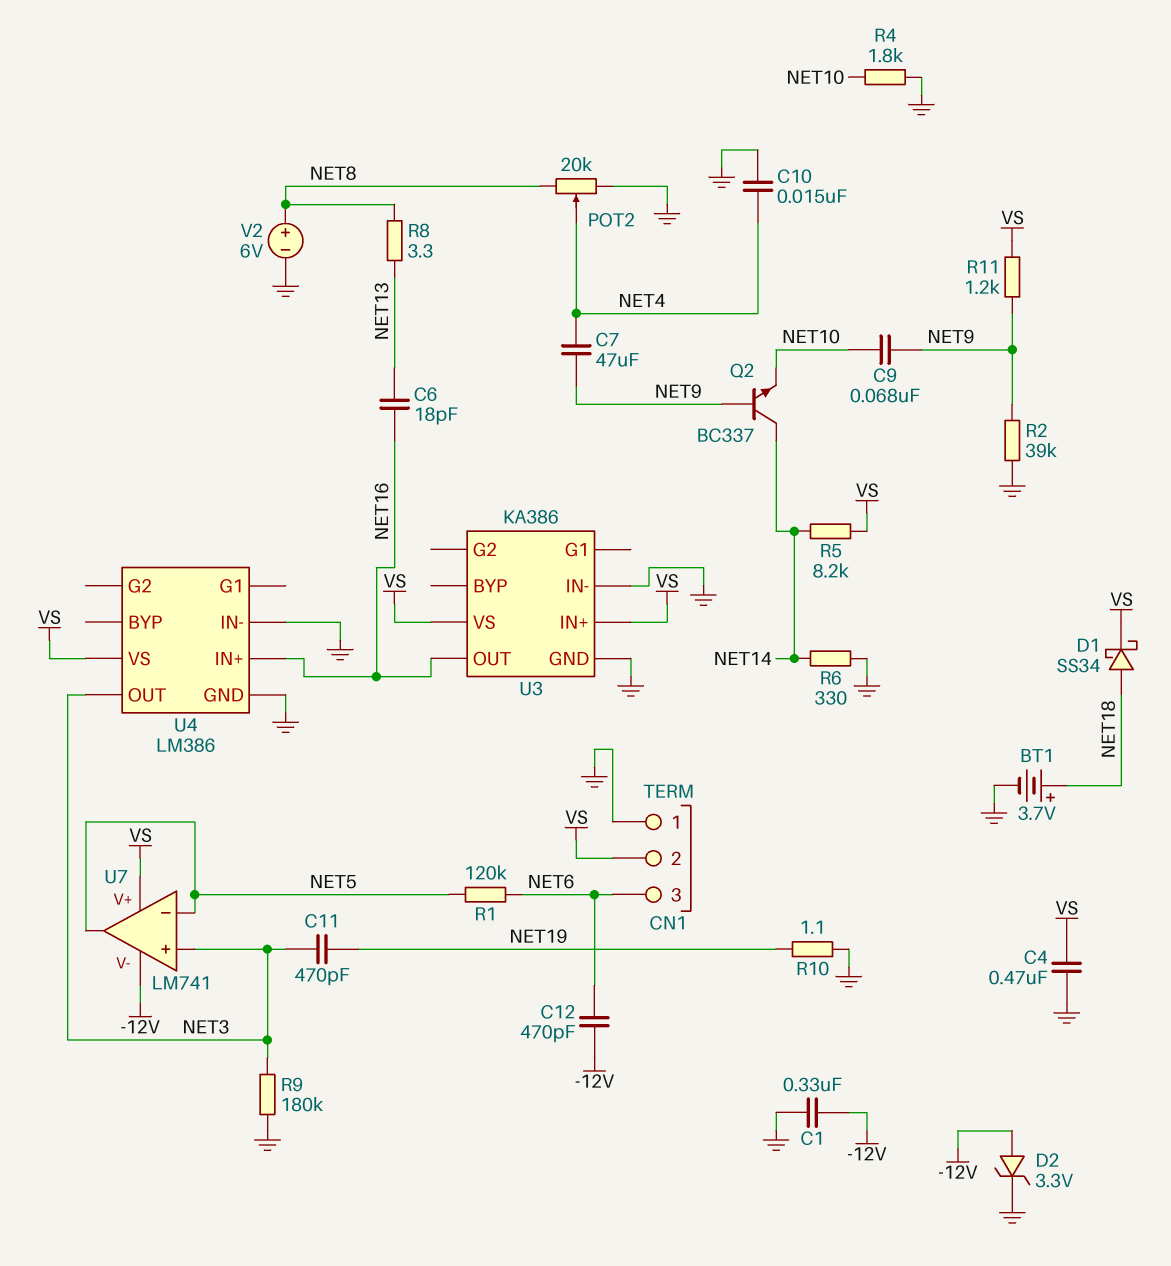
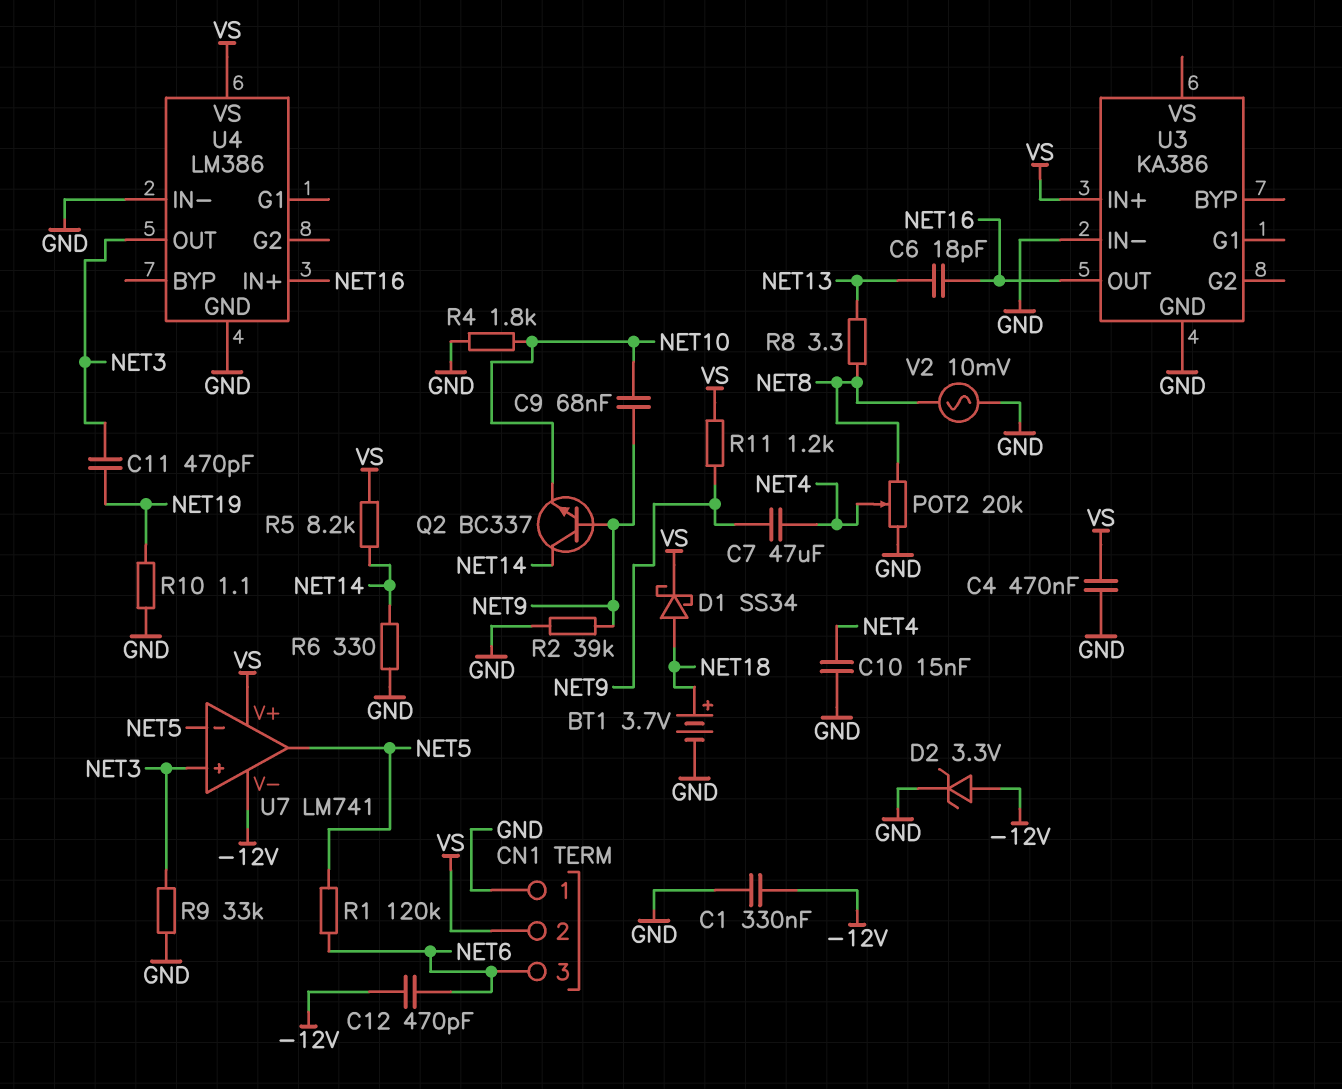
R9: 180k (GND, NET3) -> 33k (GND, NET3)
U3 pin VS: VS -> none
V2: 6V (plus NET8, minus GND) -> AC 10mV (GND, NET8)

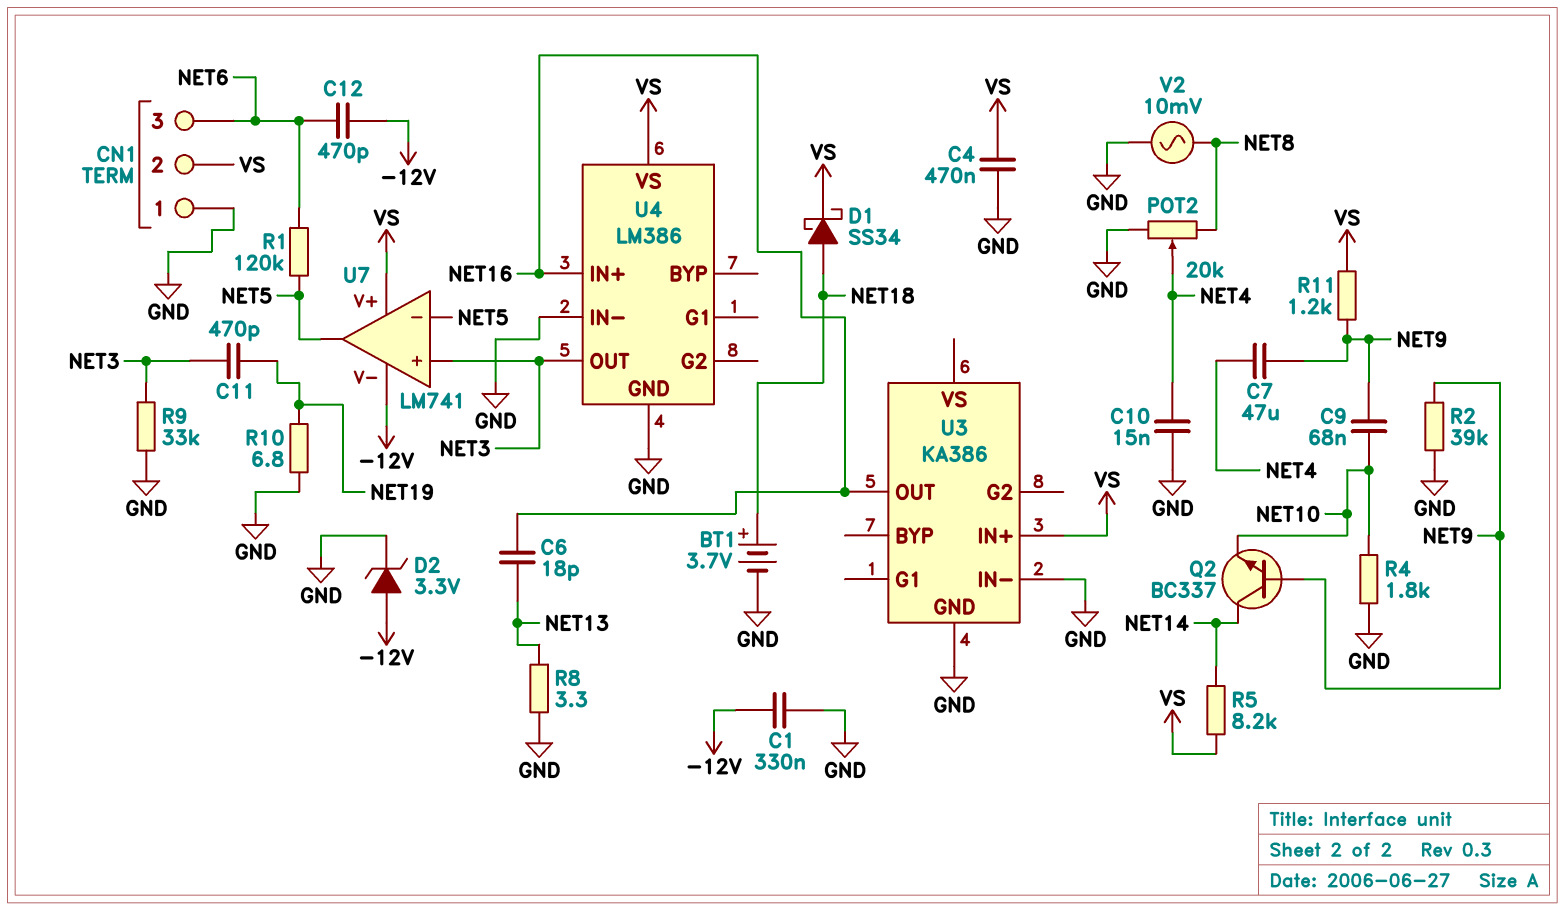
R6: 330 (GND, NET14) -> none
R8: 3.3 (NET8, NET13) -> 3.3 (GND, NET13)
R10: 1.1 (GND, NET19) -> 6.8 (GND, NET19)

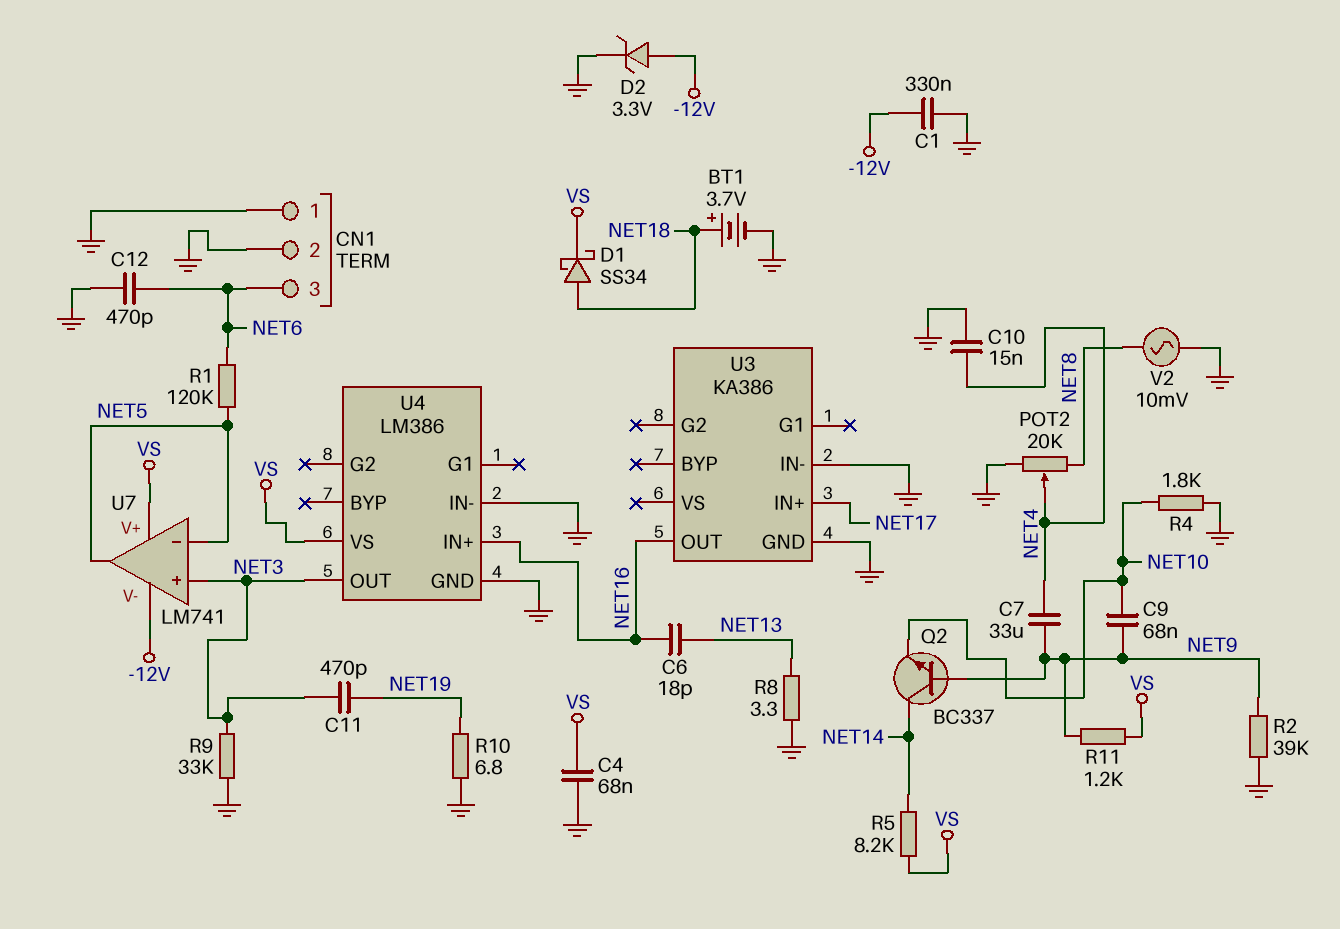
C4: 470nF (GND, VS) -> 68nF (GND, VS)
C7: 47uF (NET4, NET9) -> 33uF (NET4, NET9)
C12: 470pF (-12V, NET6) -> 470pF (GND, NET6)
CN1 pin 2: VS -> GND
U3 pin IN+: VS -> NET17

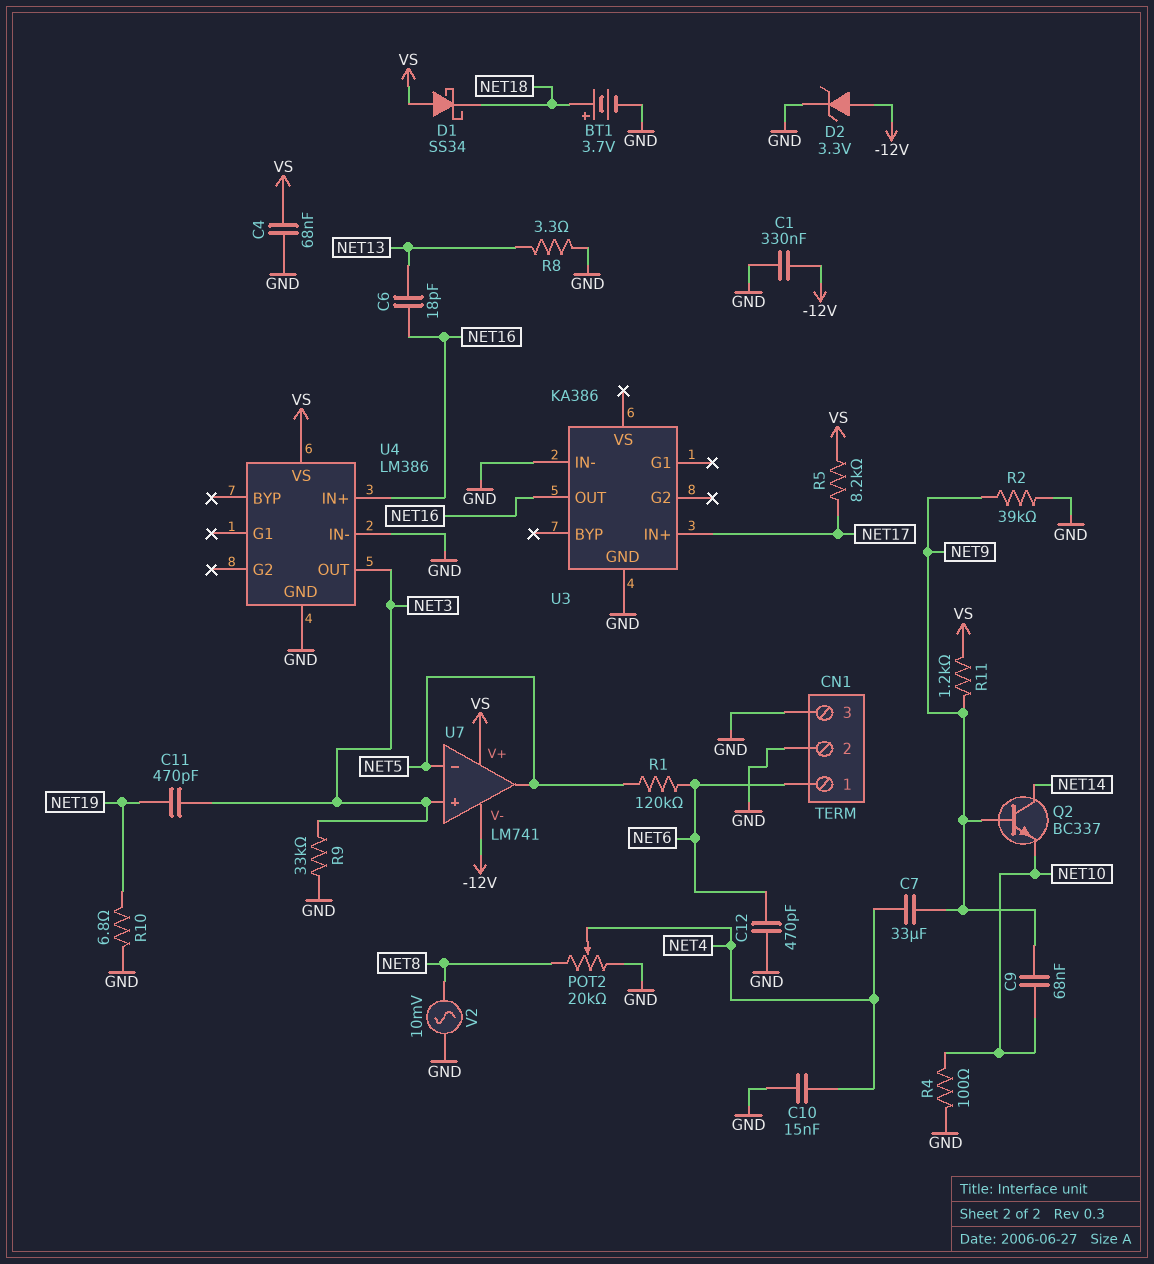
CN1 pin 1: GND -> NET6
CN1 pin 3: NET6 -> GND
D1: schottky SS34 (A NET18, K VS) -> schottky SS34 (A VS, K NET18)
R4: 1.8k (GND, NET10) -> 100 (GND, NET10)
R5: 8.2k (NET14, VS) -> 8.2k (NET17, VS)

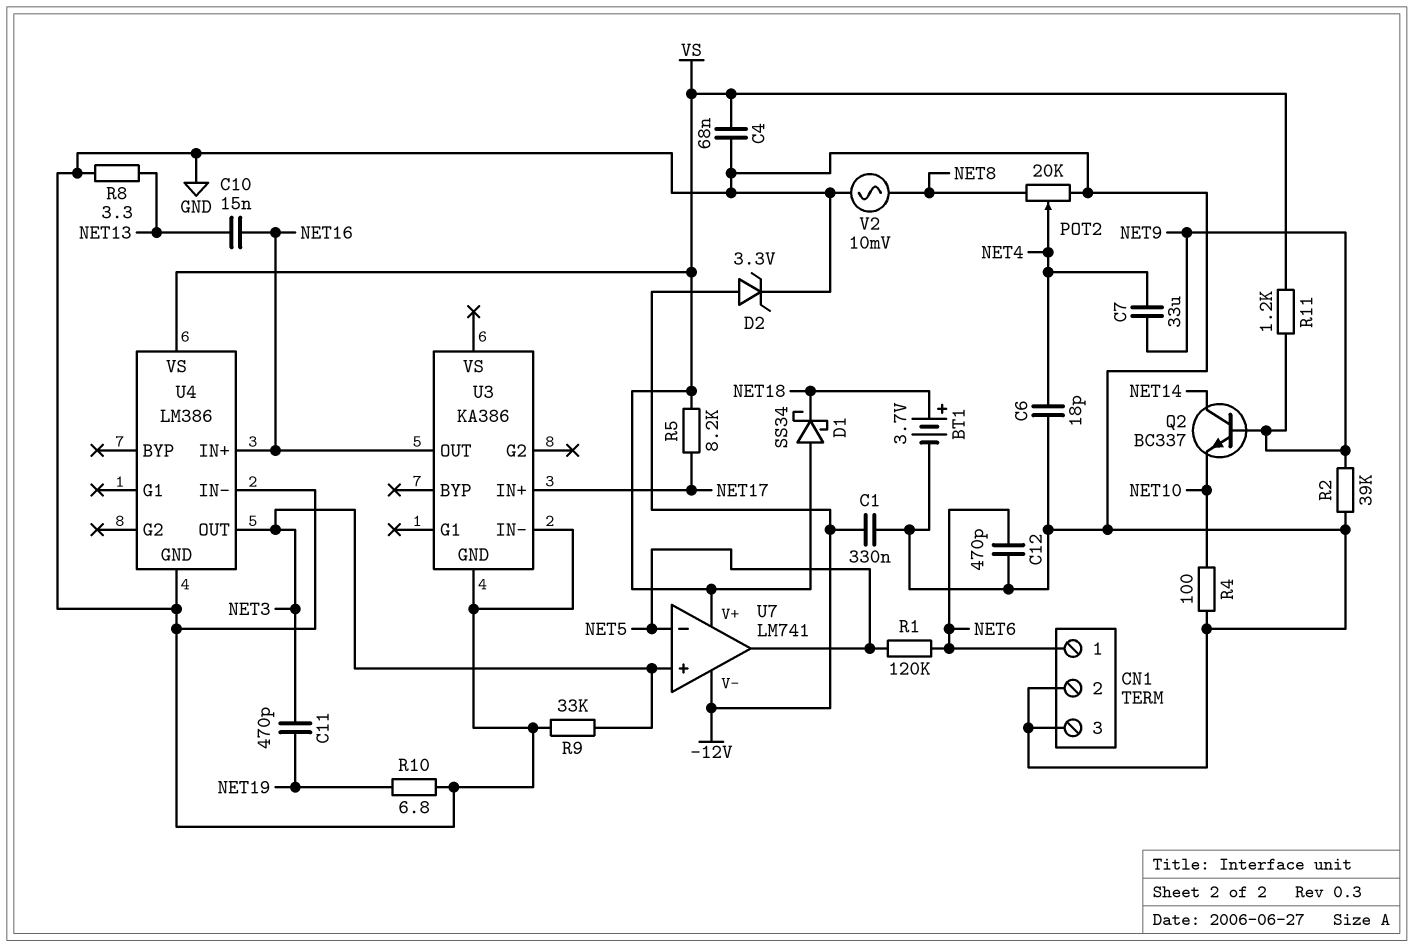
C6: 18pF (NET13, NET16) -> 18pF (GND, NET4)
C9: 68nF (NET9, NET10) -> none
C10: 15nF (GND, NET4) -> 15nF (NET13, NET16)

